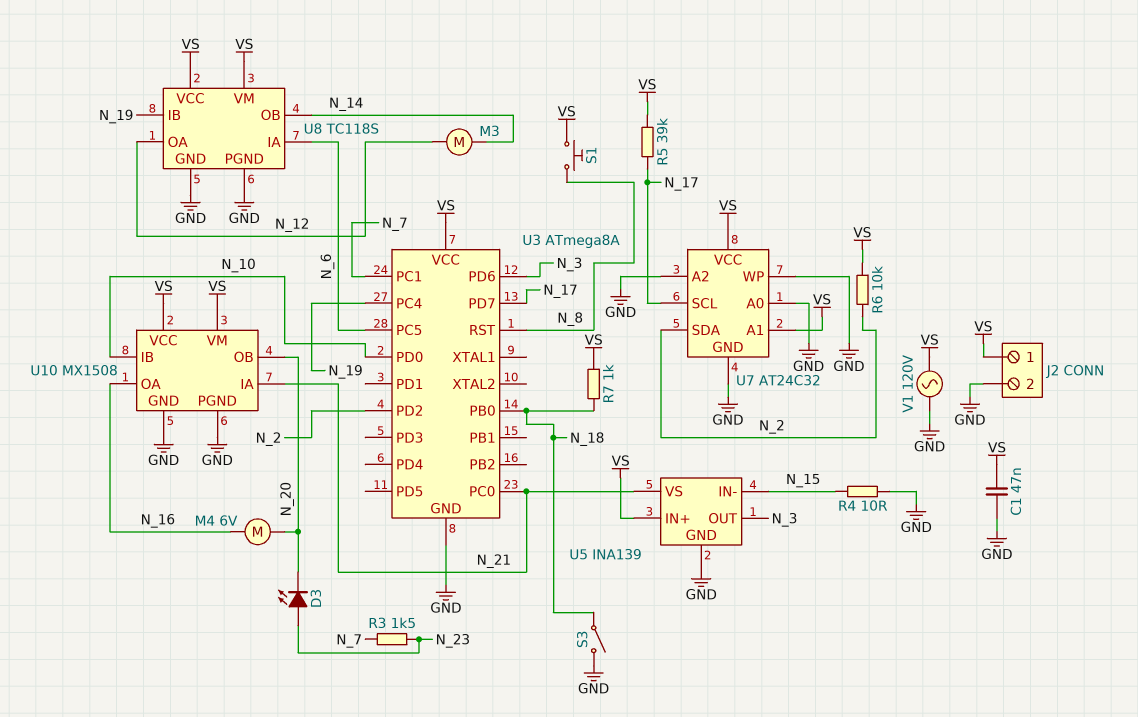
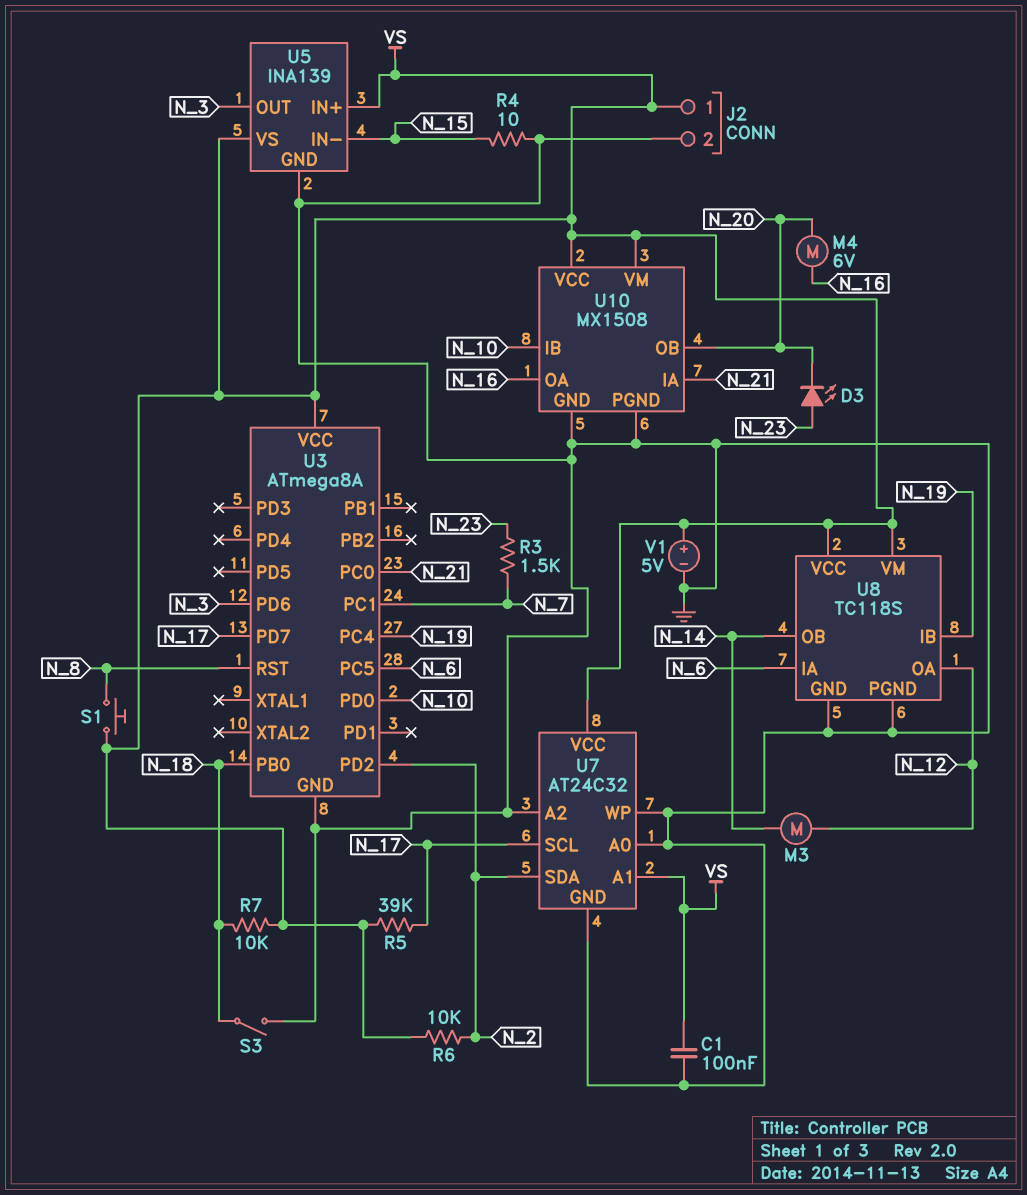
C1: 47nF (GND, VS) -> 100nF (GND, VS)
R7: 1k (N_18, VS) -> 10k (N_18, VS)
U5 pin VS: N_21 -> VS
V1: AC 120V (GND, VS) -> 5V (plus VS, minus GND)

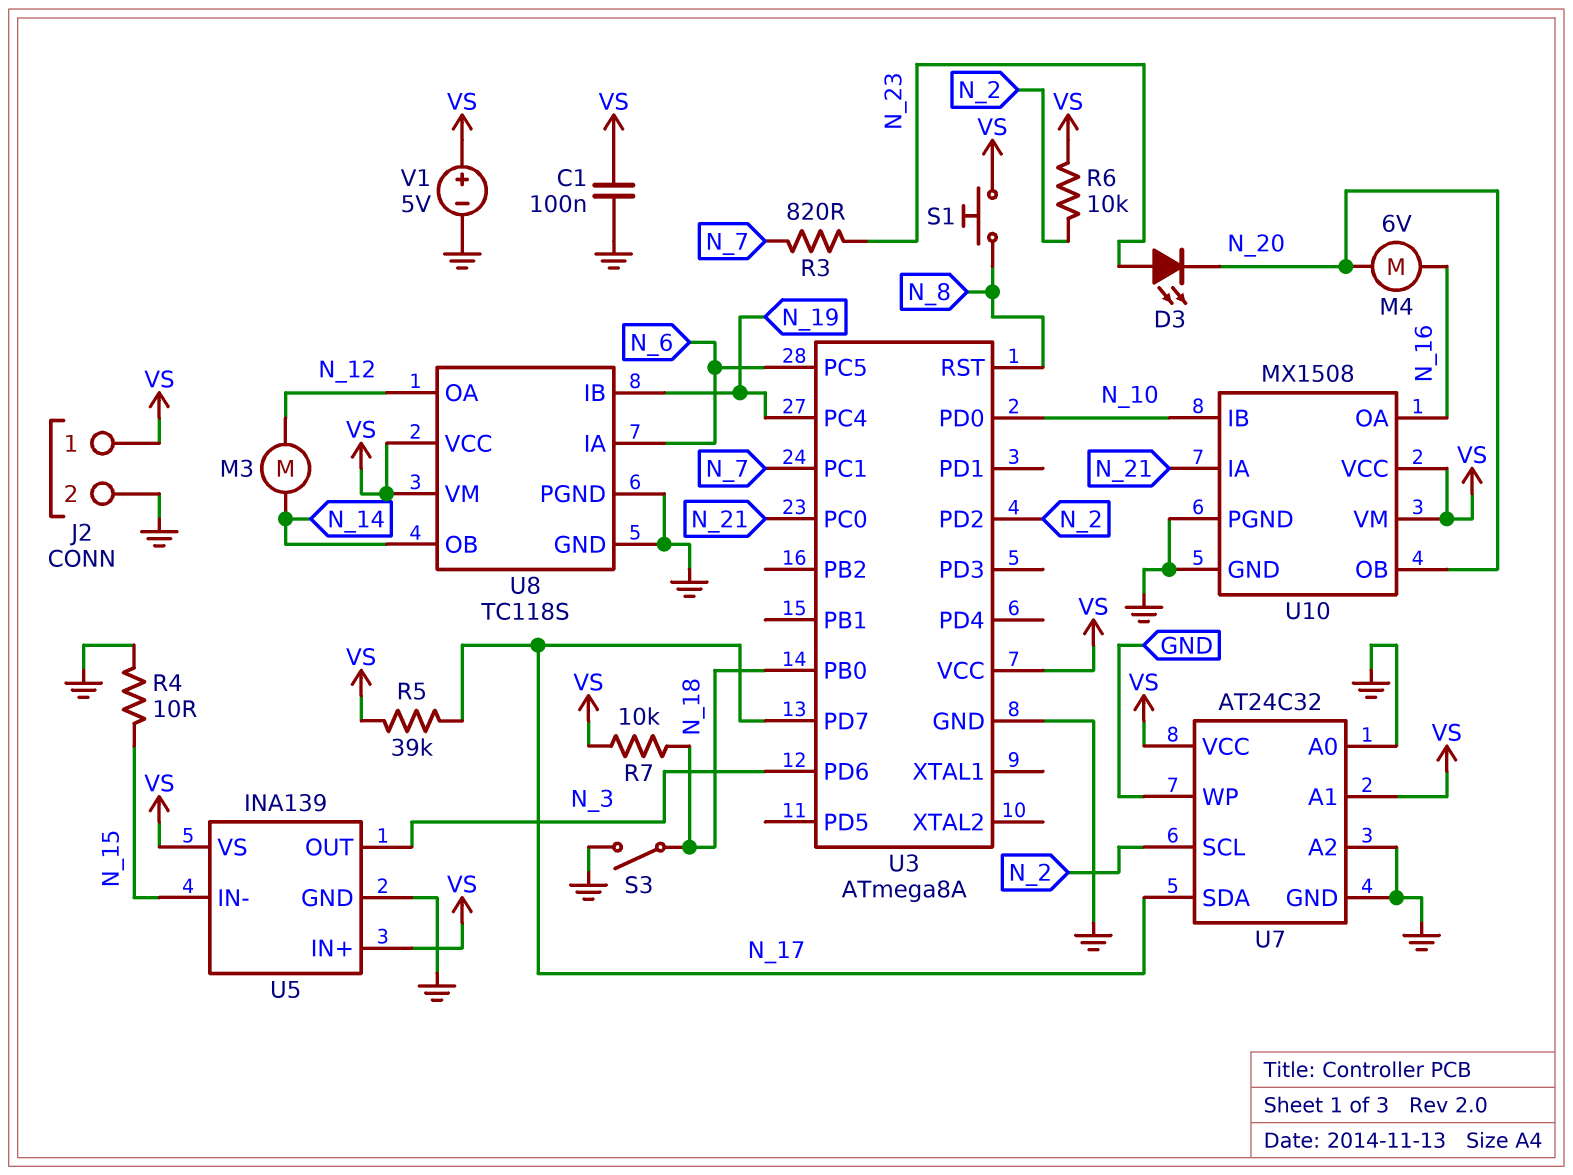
R3: 1.5k (N_7, N_23) -> 820 (N_7, N_23)
U7 pin SCL: N_17 -> N_2
U7 pin SDA: N_2 -> N_17

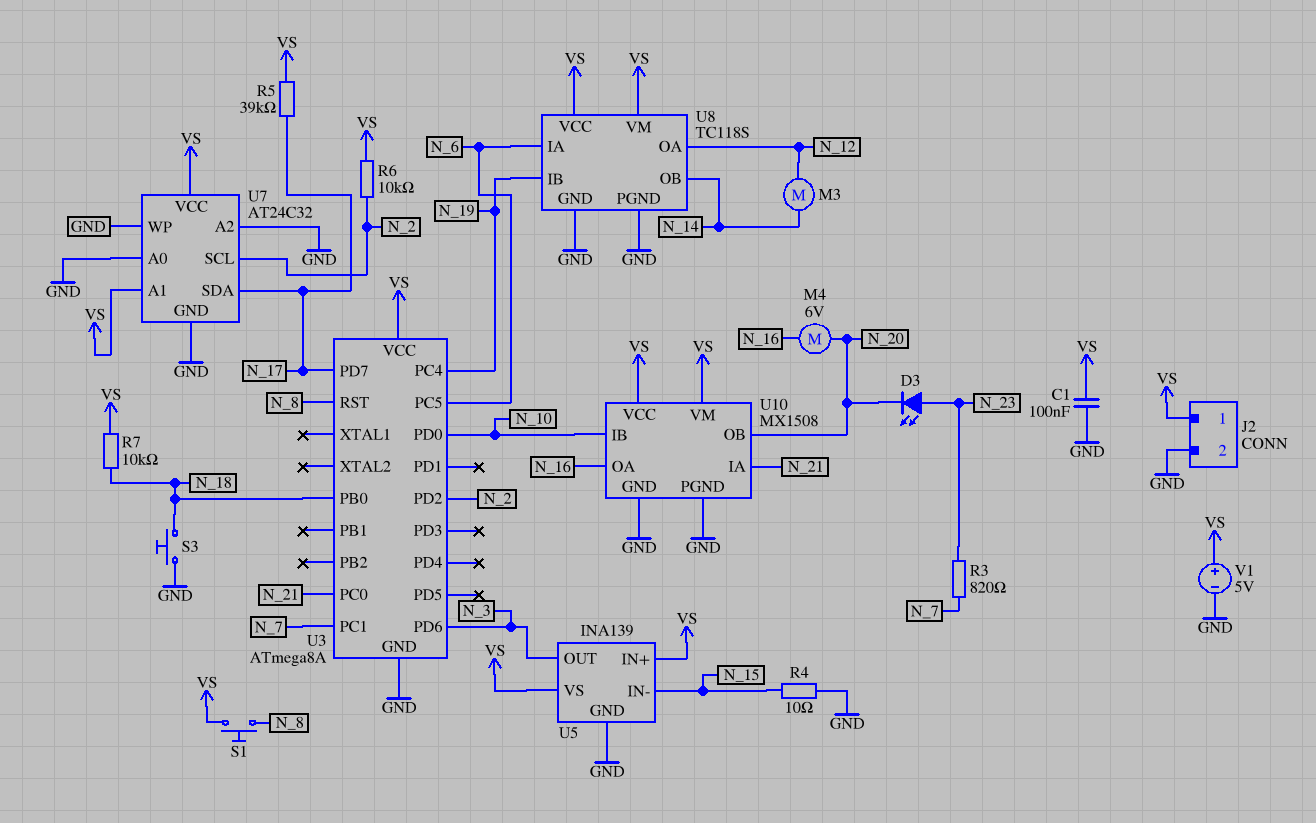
S3: switch (GND, N_18) -> button (GND, N_18)

